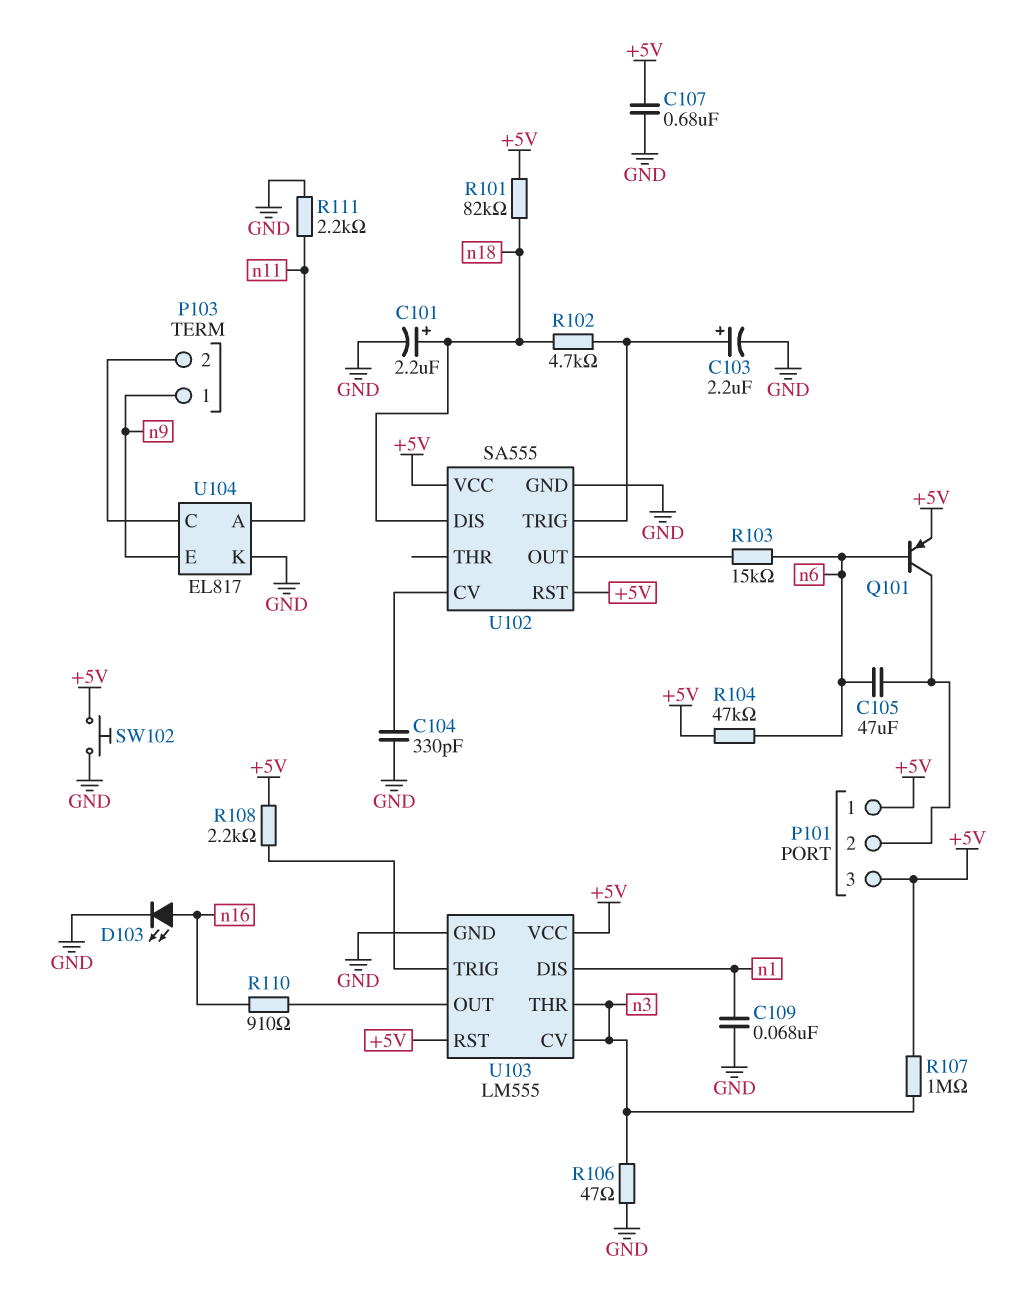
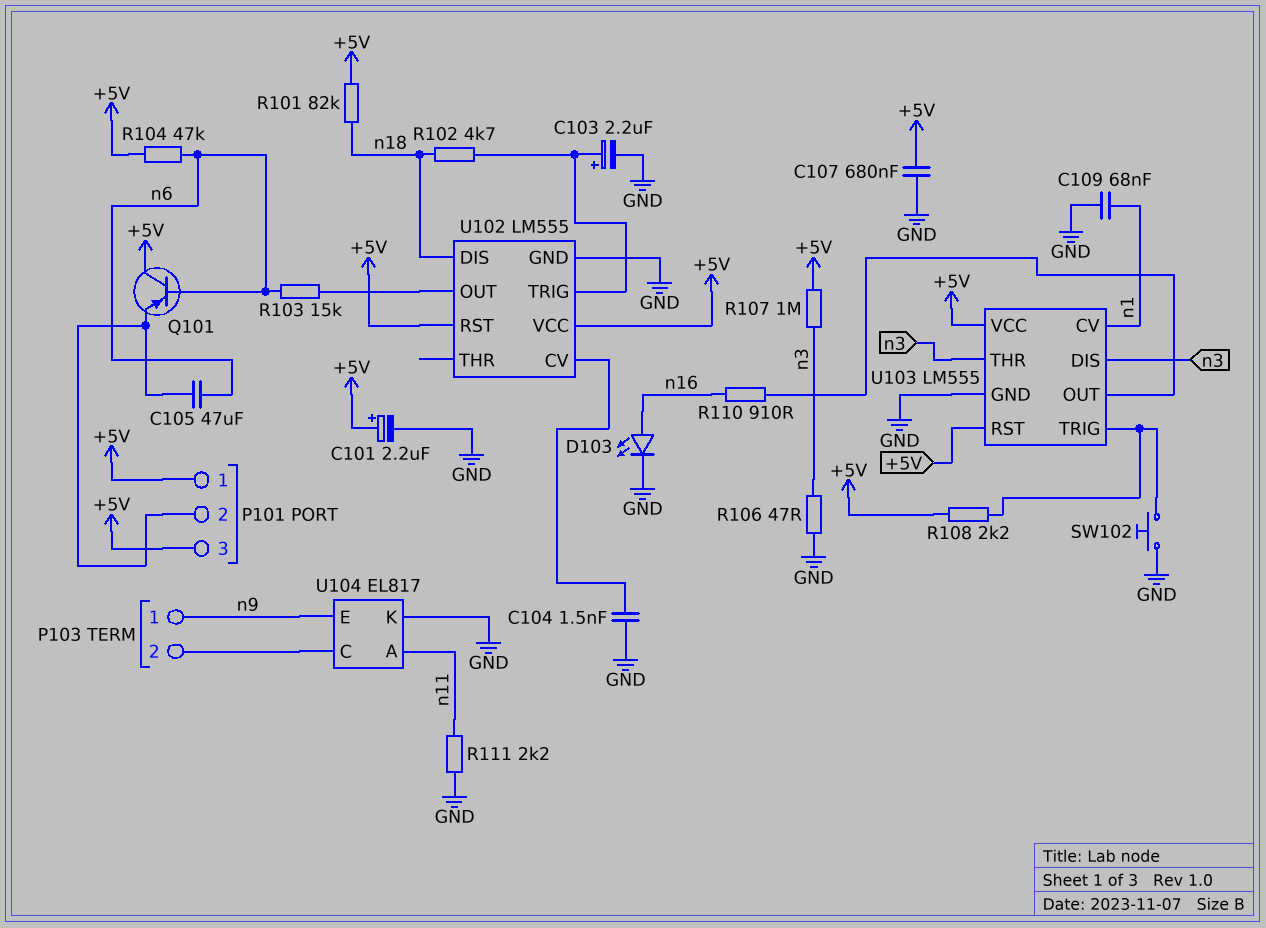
C101: 2.2uF (plus n18, minus GND) -> 2.2uF (plus +5V, minus GND)
C104: 330pF (GND, U102/CV) -> 1.5nF (GND, U102/CV)
Q101: PNP (B n6, C P101/2, E +5V) -> PNP (B n6, C +5V, E P101/2)
SW102: button (+5V, GND) -> button (GND, U103/TRIG)
U102: SA555 -> LM555
U103 pin CV: n3 -> n1
U103 pin DIS: n1 -> n3

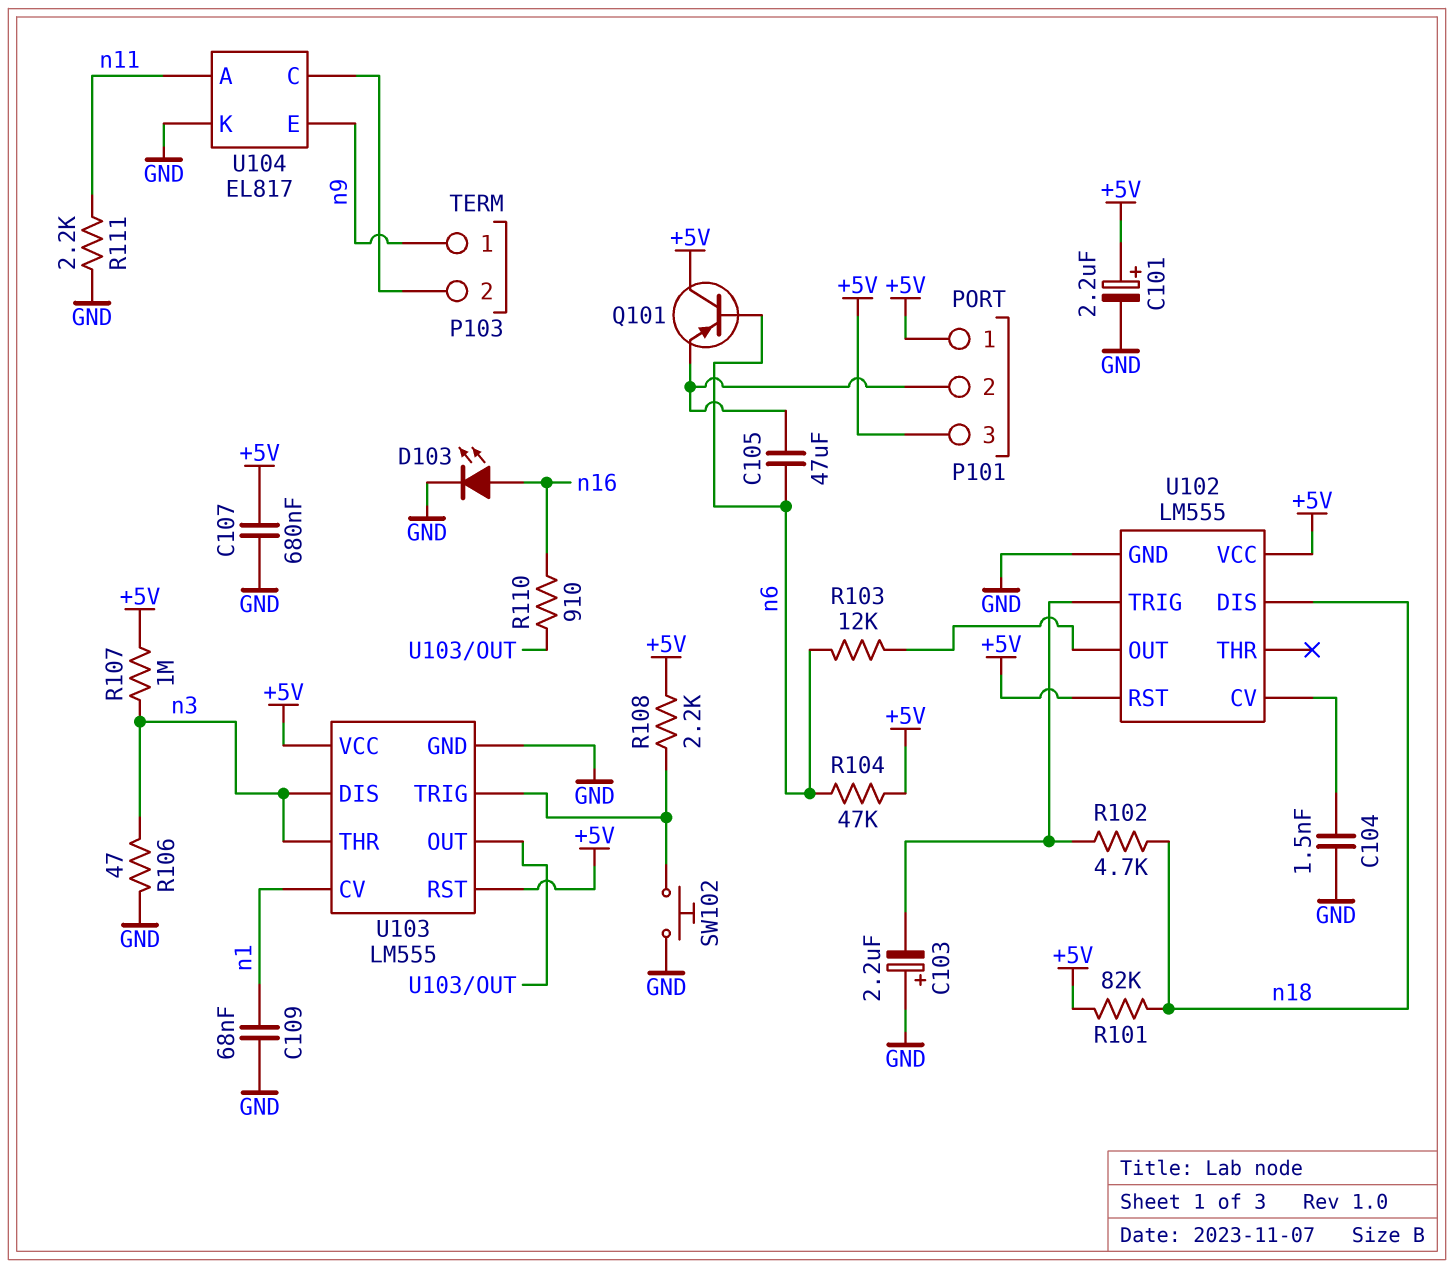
C103: 2.2uF (plus U102/TRIG, minus GND) -> 2.2uF (plus GND, minus U102/TRIG)
R103: 15k (U102/OUT, n6) -> 12k (U102/OUT, n6)

